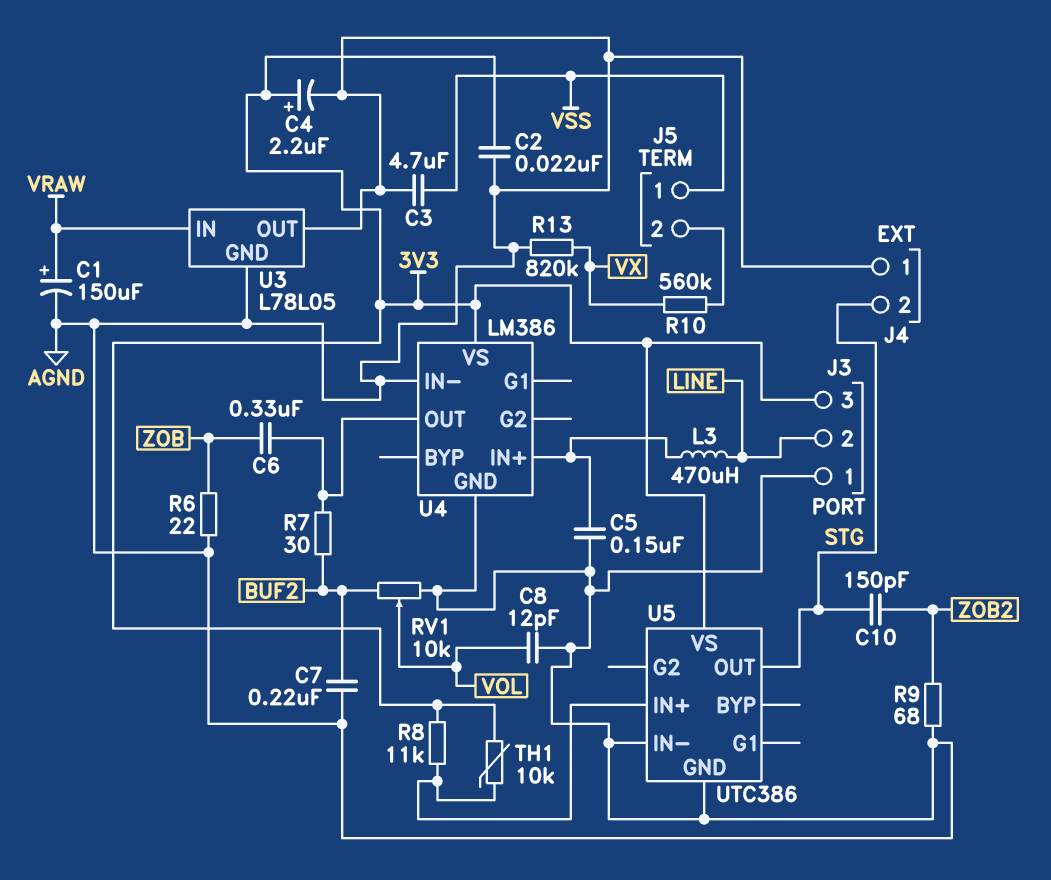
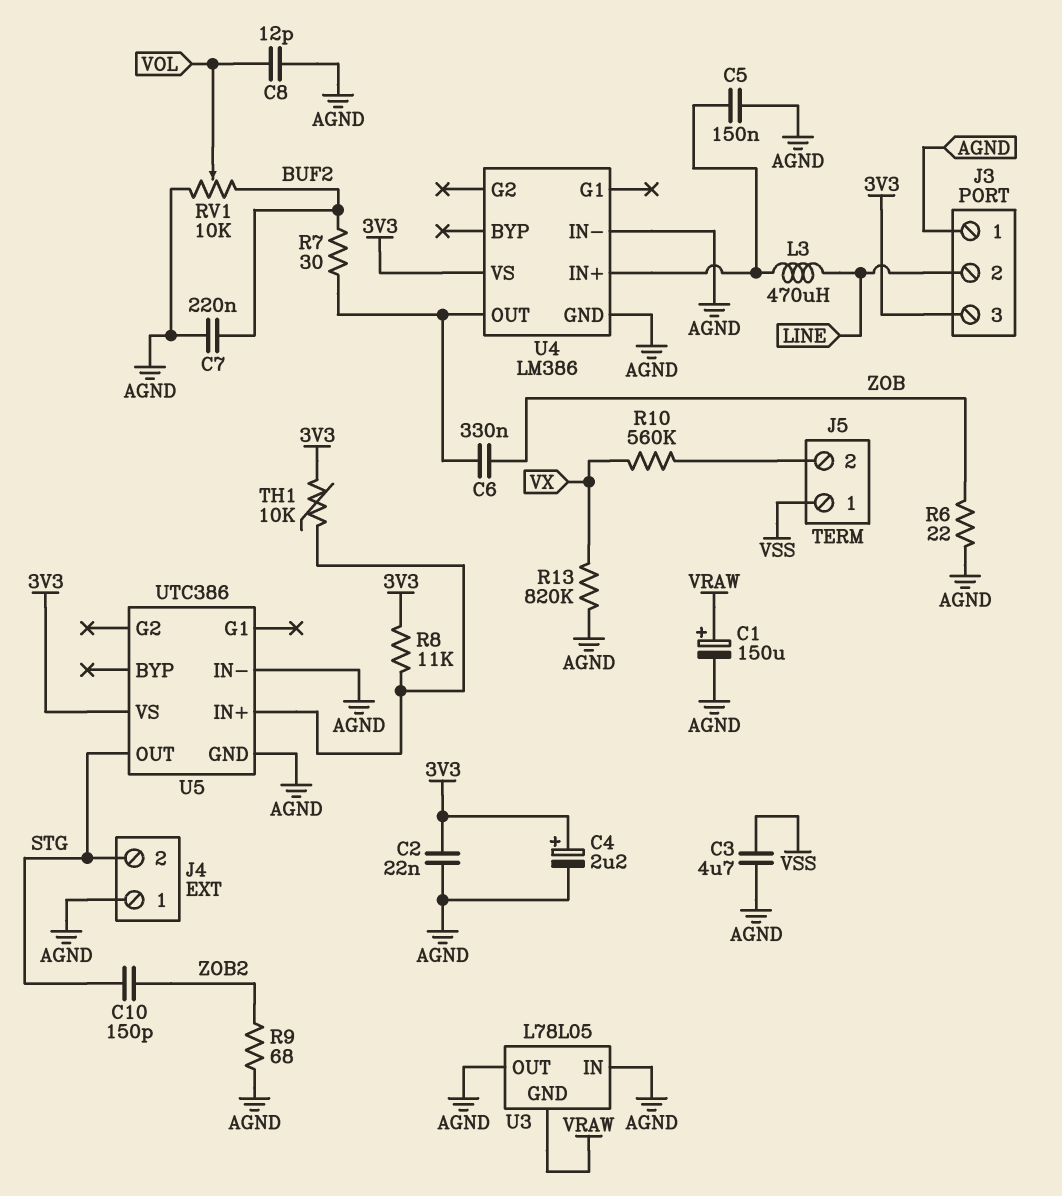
U3 pin GND: AGND -> VRAW
U3 pin IN: VRAW -> AGND

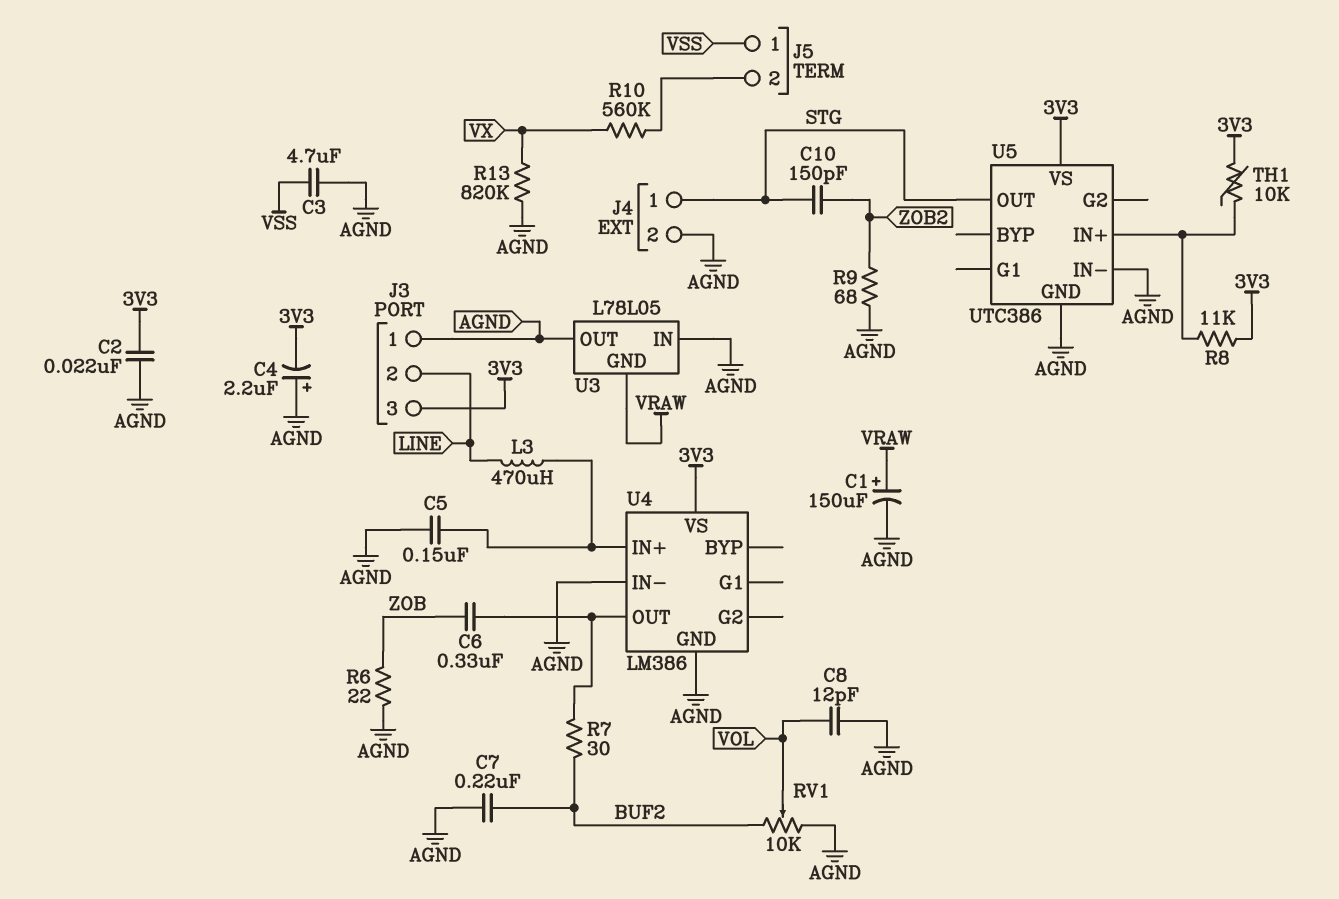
C4: 2.2uF (plus 3V3, minus AGND) -> 2.2uF (plus AGND, minus 3V3)
J4 pin 1: AGND -> STG
J4 pin 2: STG -> AGND

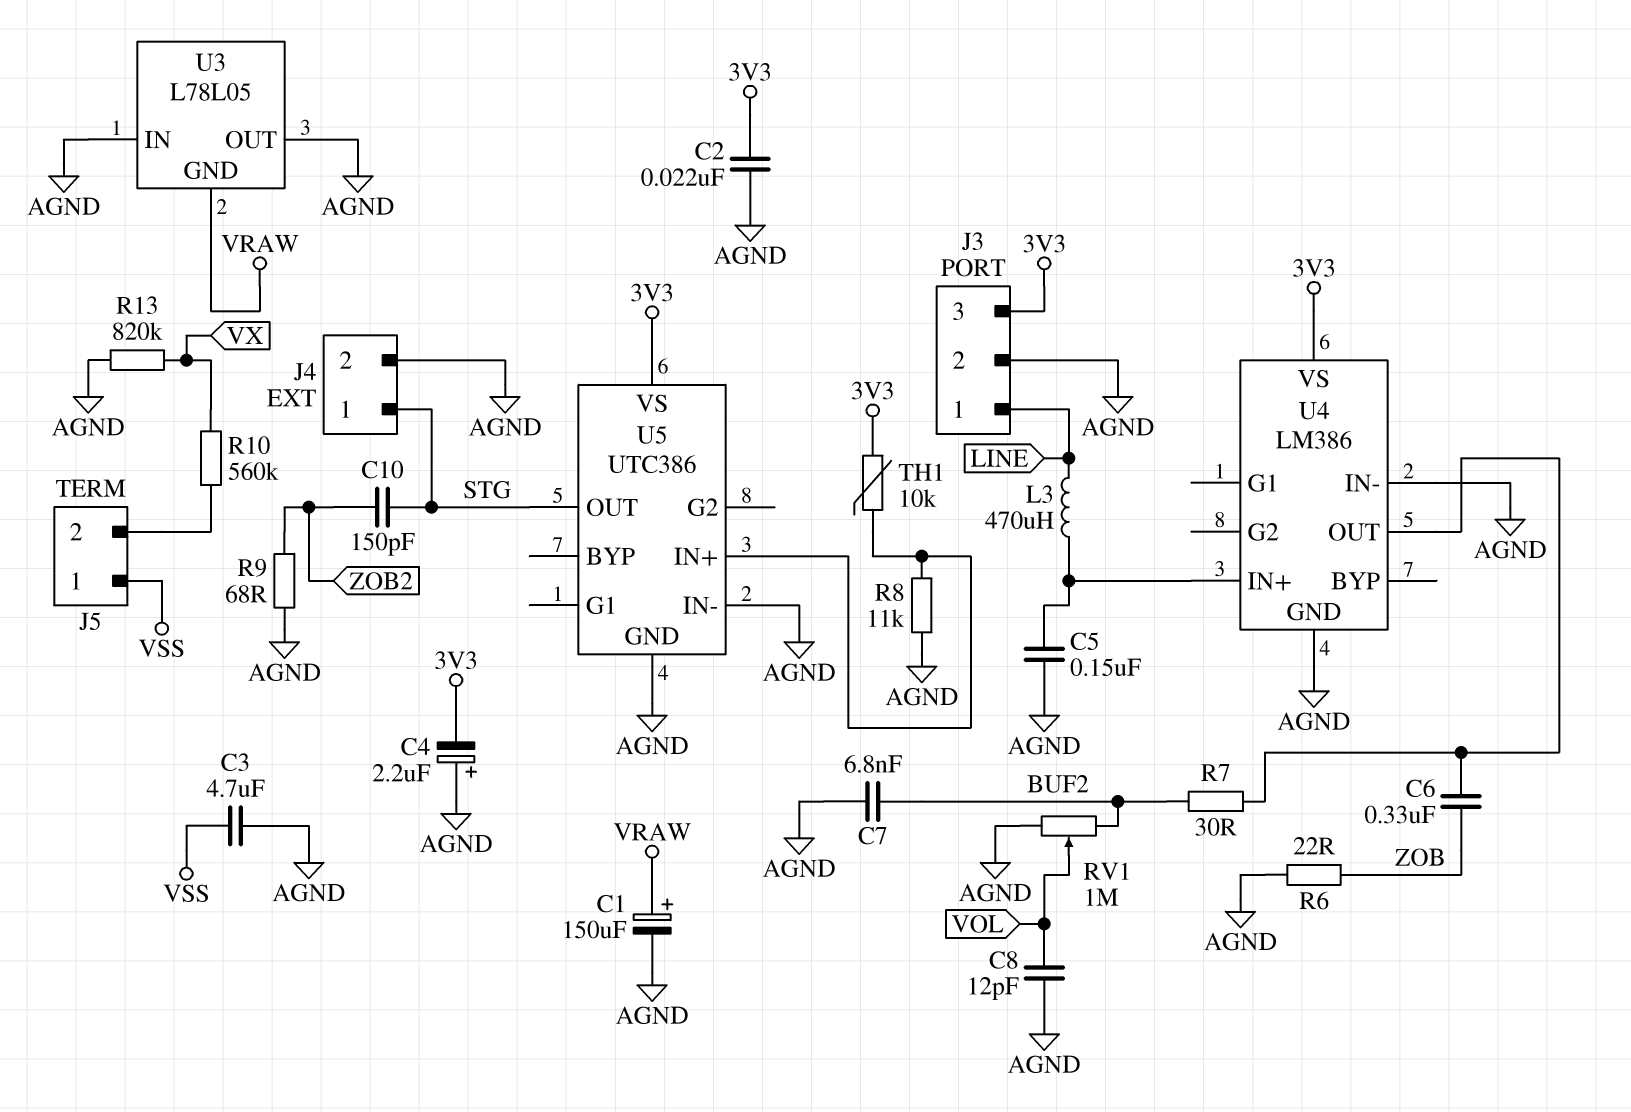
C7: 220nF (AGND, BUF2) -> 6.8nF (AGND, BUF2)
J3 pin 1: AGND -> LINE
J3 pin 2: LINE -> AGND
R8: 11k (3V3, U5/IN+) -> 11k (AGND, U5/IN+)
RV1: 10k (AGND, BUF2, wiper VOL) -> 1M (AGND, BUF2, wiper VOL)

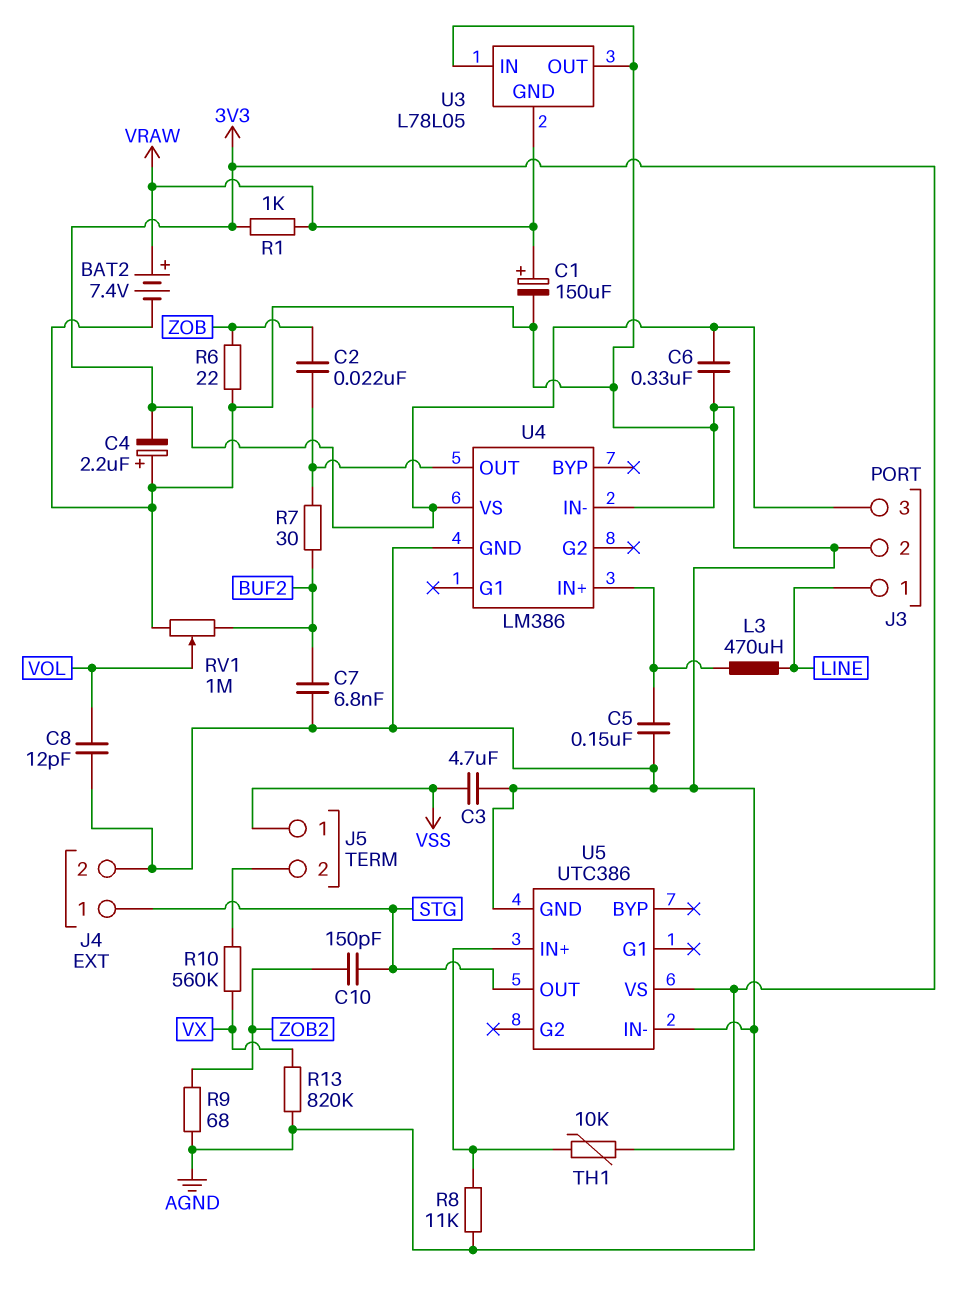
BAT2: none -> 7.4V (plus VRAW, minus AGND)
C2: 22nF (3V3, AGND) -> 22nF (U4/OUT, ZOB)
C6: 330nF (U4/OUT, ZOB) -> 330nF (3V3, AGND)
R1: none -> 1k (3V3, VRAW)

